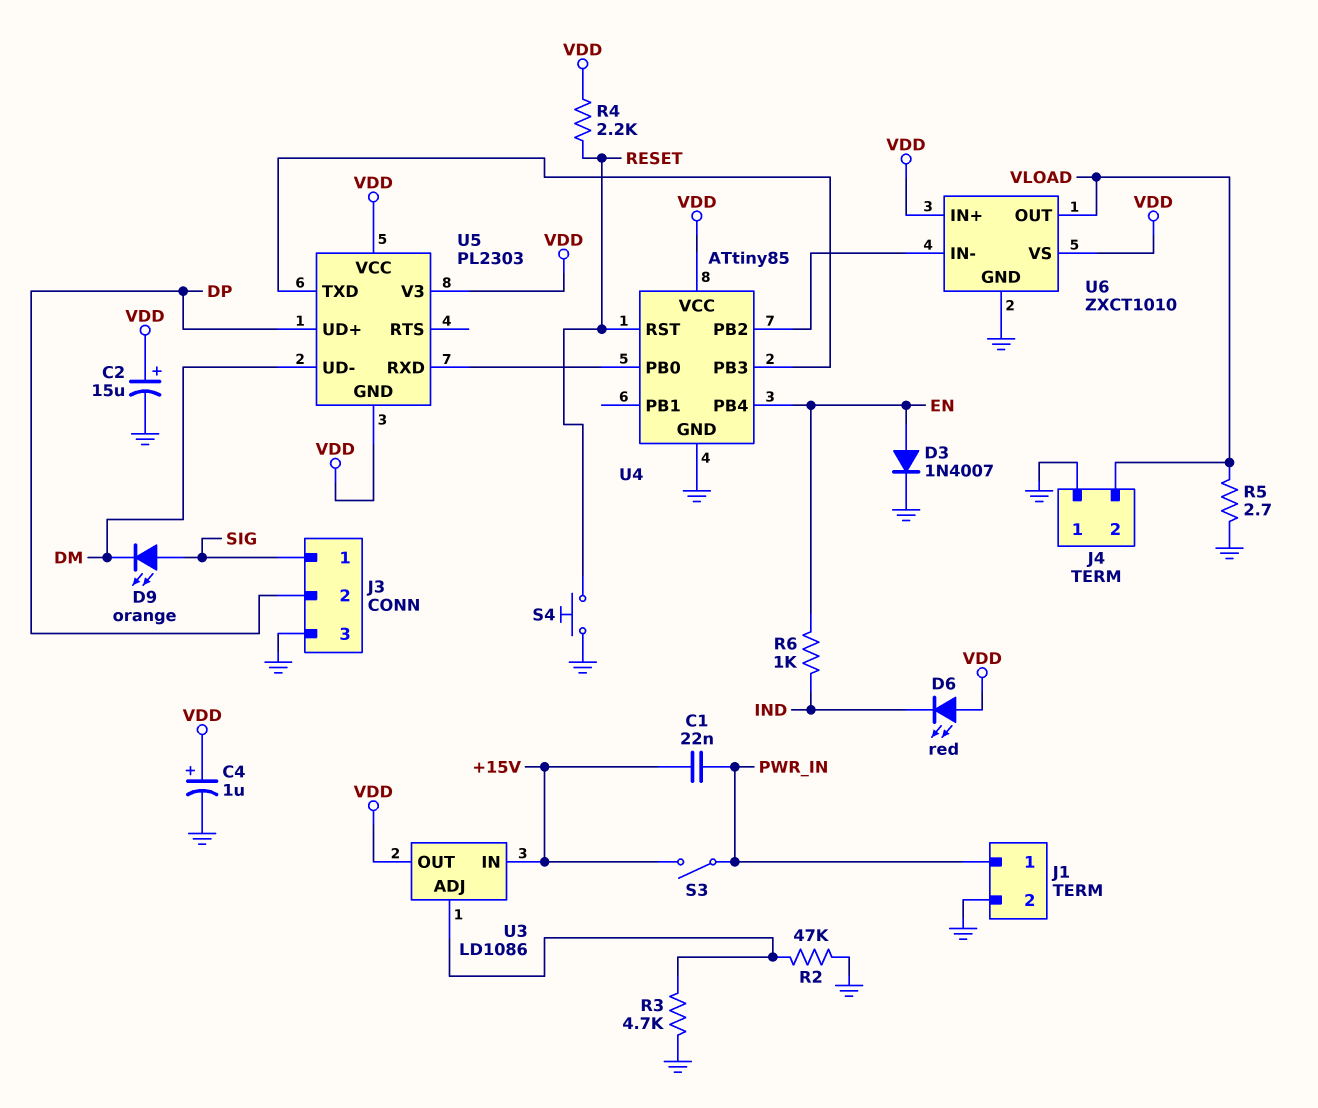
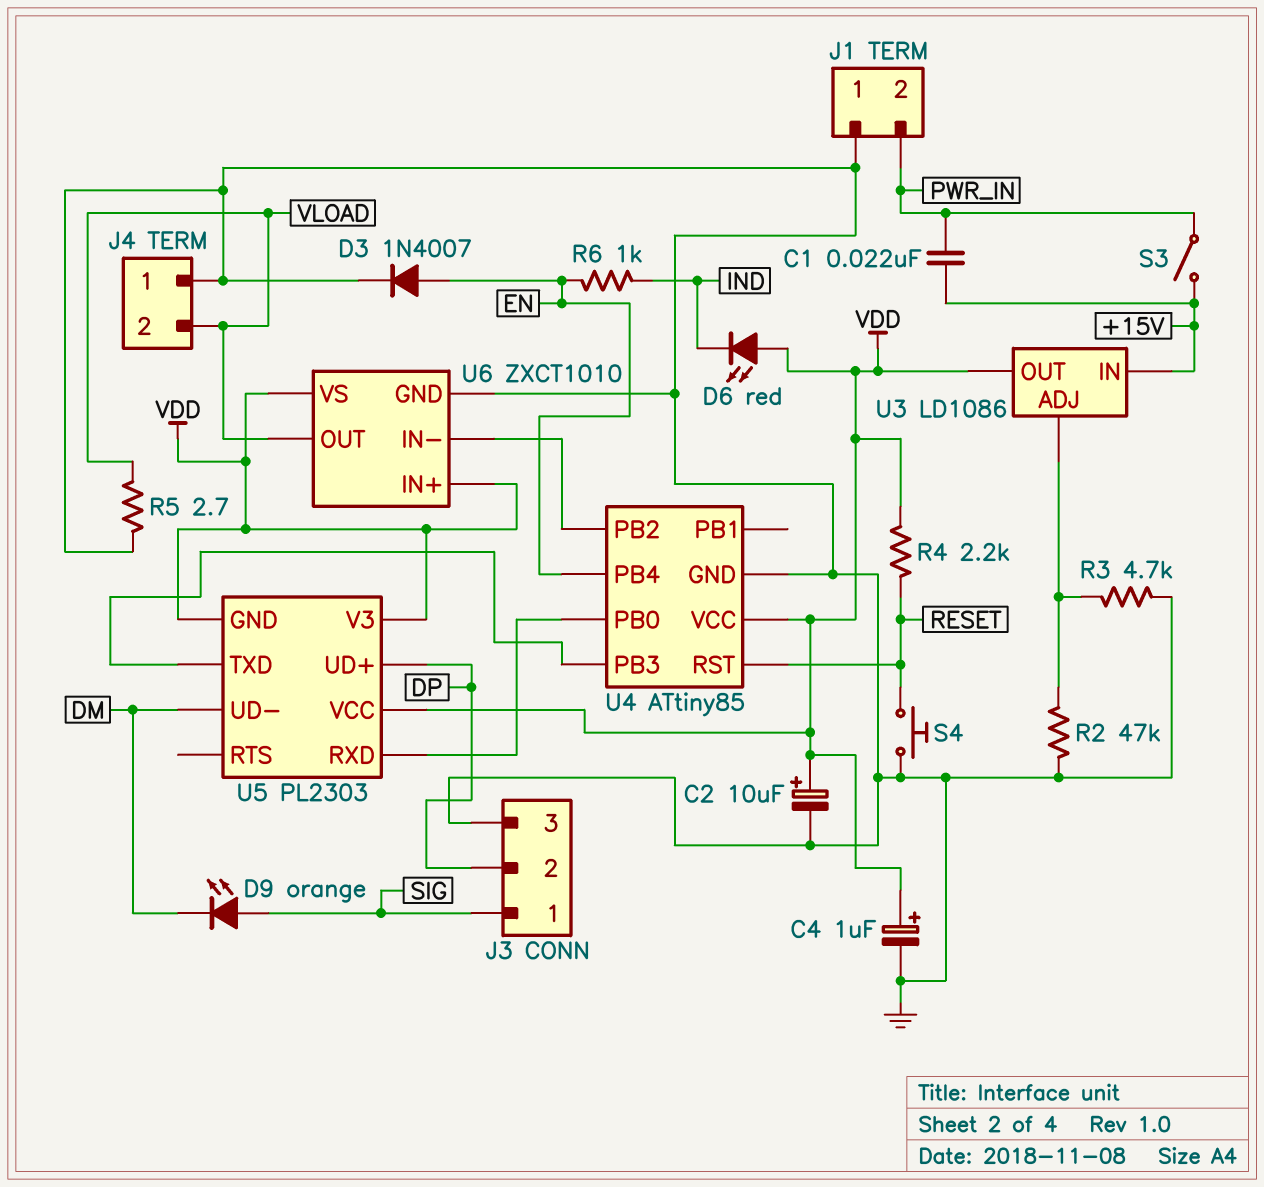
C2: 15uF (plus VDD, minus GND) -> 10uF (plus VDD, minus GND)
J1 pin 1: PWR_IN -> GND
J1 pin 2: GND -> PWR_IN

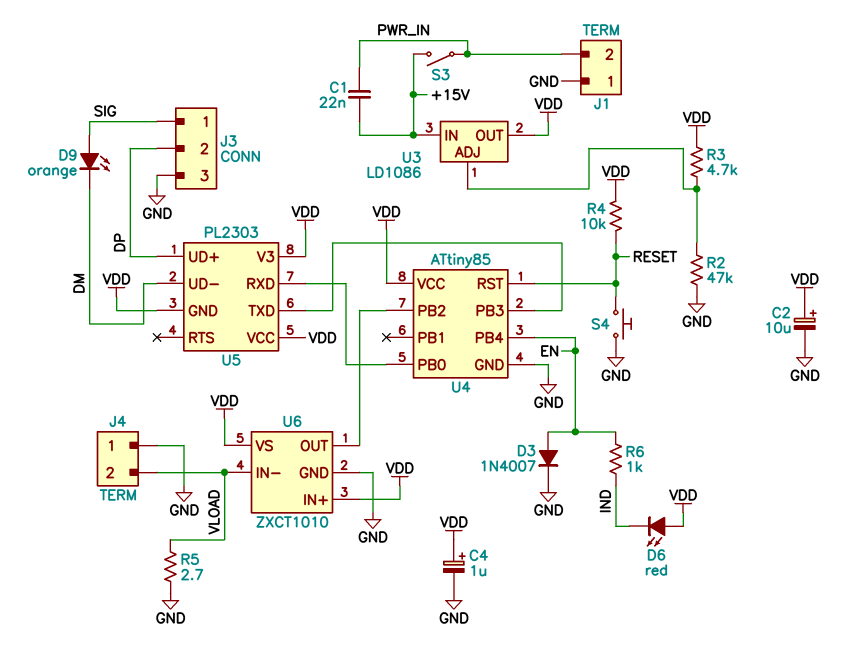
R3: 4.7k (GND, U3/ADJ) -> 4.7k (U3/ADJ, VDD)
R4: 2.2k (RESET, VDD) -> 10k (RESET, VDD)
U6 pin IN-: U4/PB2 -> VLOAD
U6 pin OUT: VLOAD -> U4/PB2

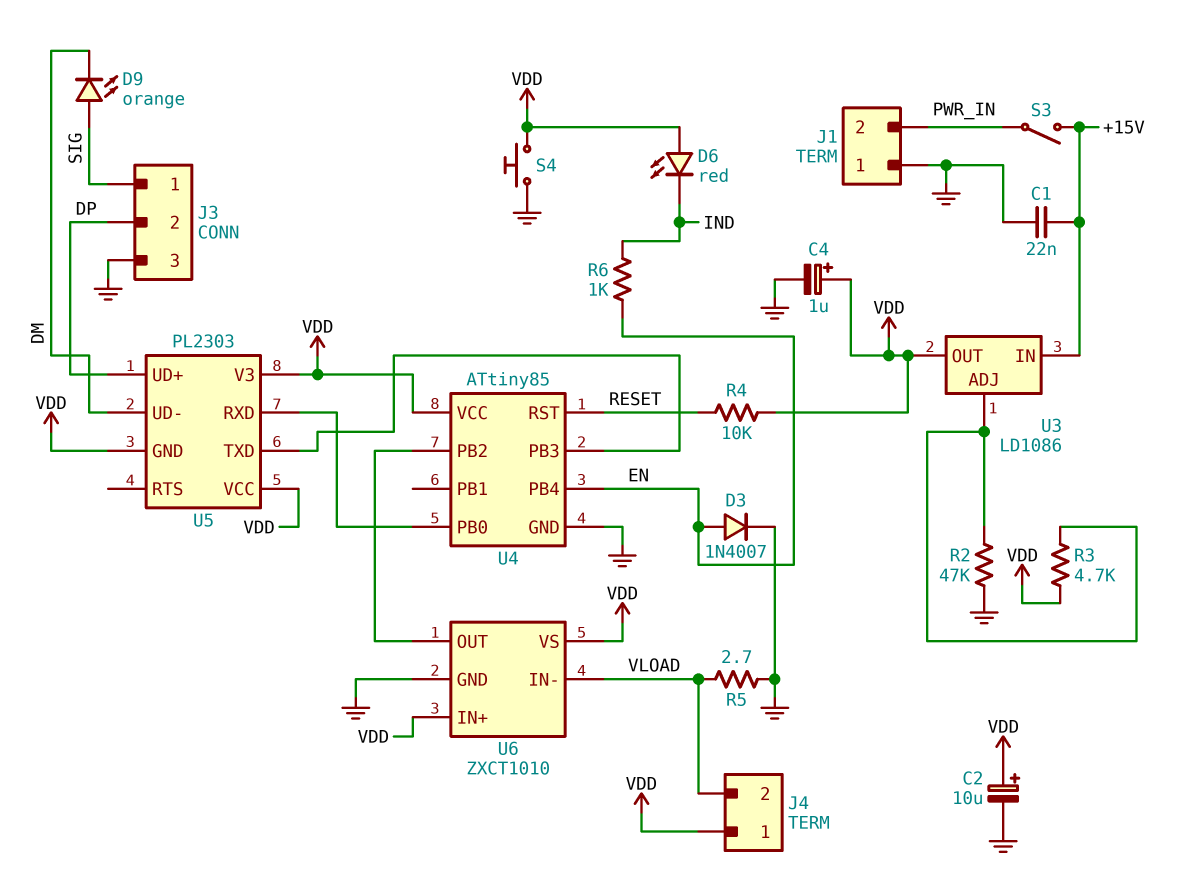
C1: 22nF (+15V, PWR_IN) -> 22nF (+15V, GND)
J4 pin 1: GND -> VDD
S4: button (GND, RESET) -> button (GND, VDD)

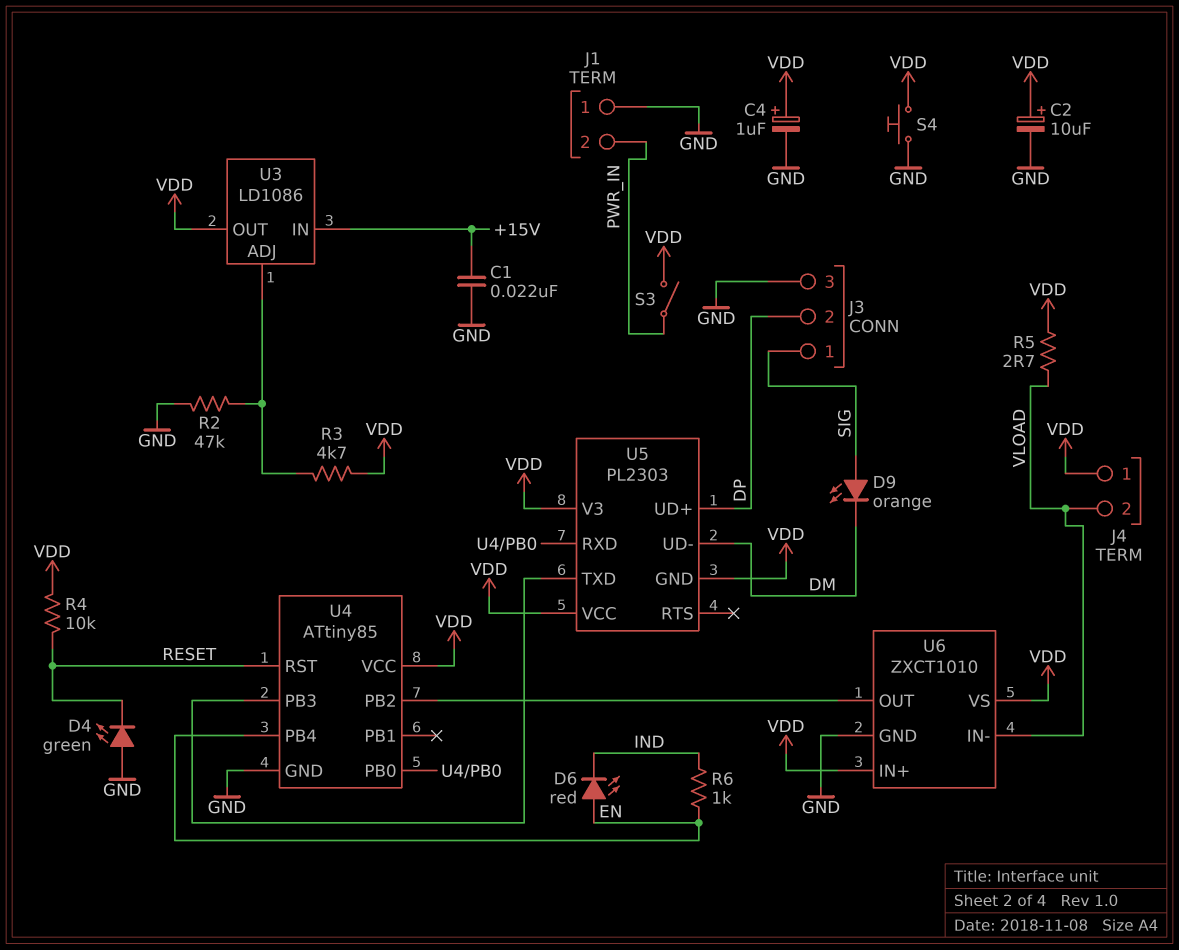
D3: diode 1N4007 (A EN, K GND) -> none
D4: none -> LED green (A GND, K RESET)
D6: LED red (A VDD, K IND) -> LED red (A EN, K IND)
R5: 2.7 (GND, VLOAD) -> 2.7 (VDD, VLOAD)
S3: switch (+15V, PWR_IN) -> switch (PWR_IN, VDD)

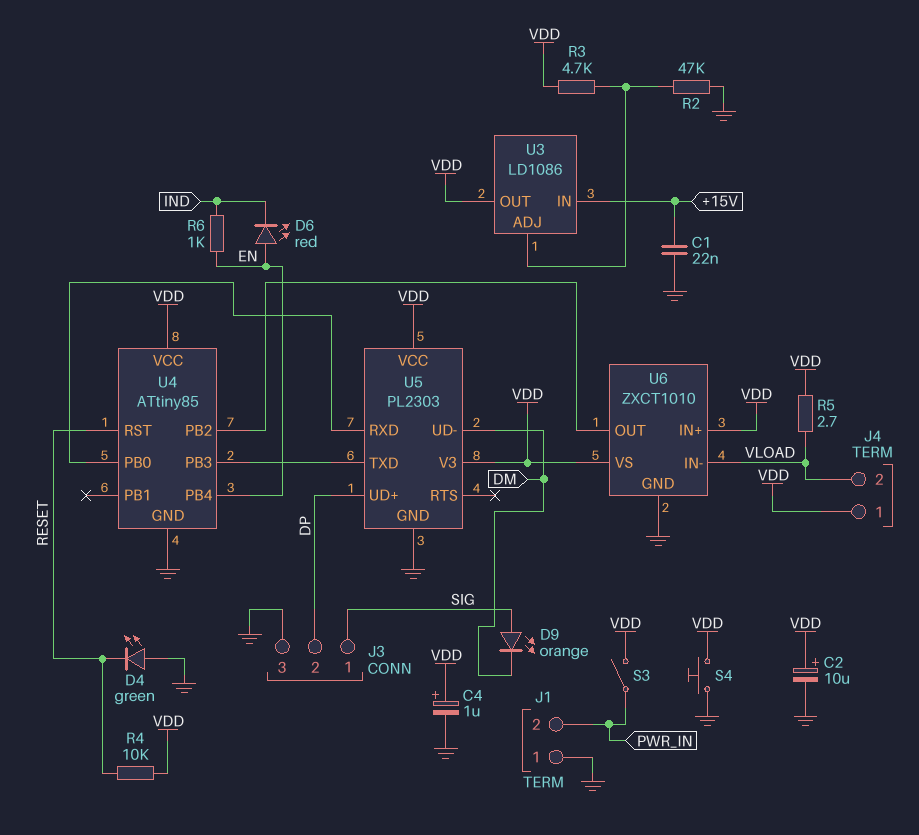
U5 pin GND: VDD -> GND

